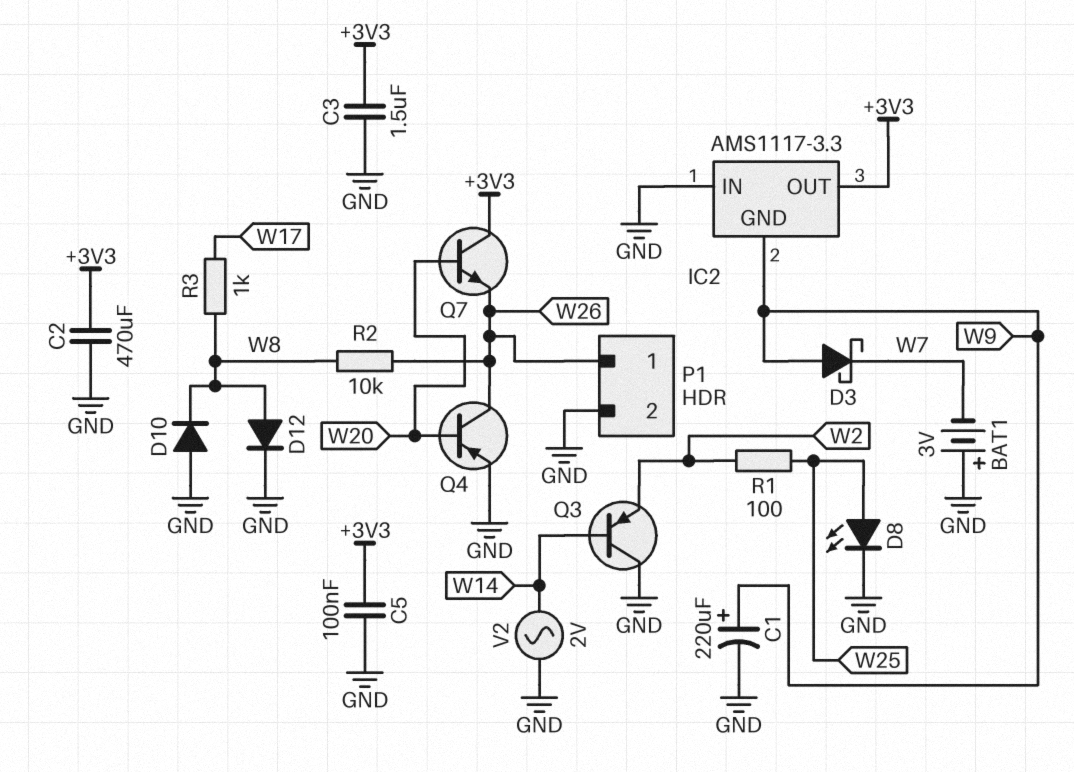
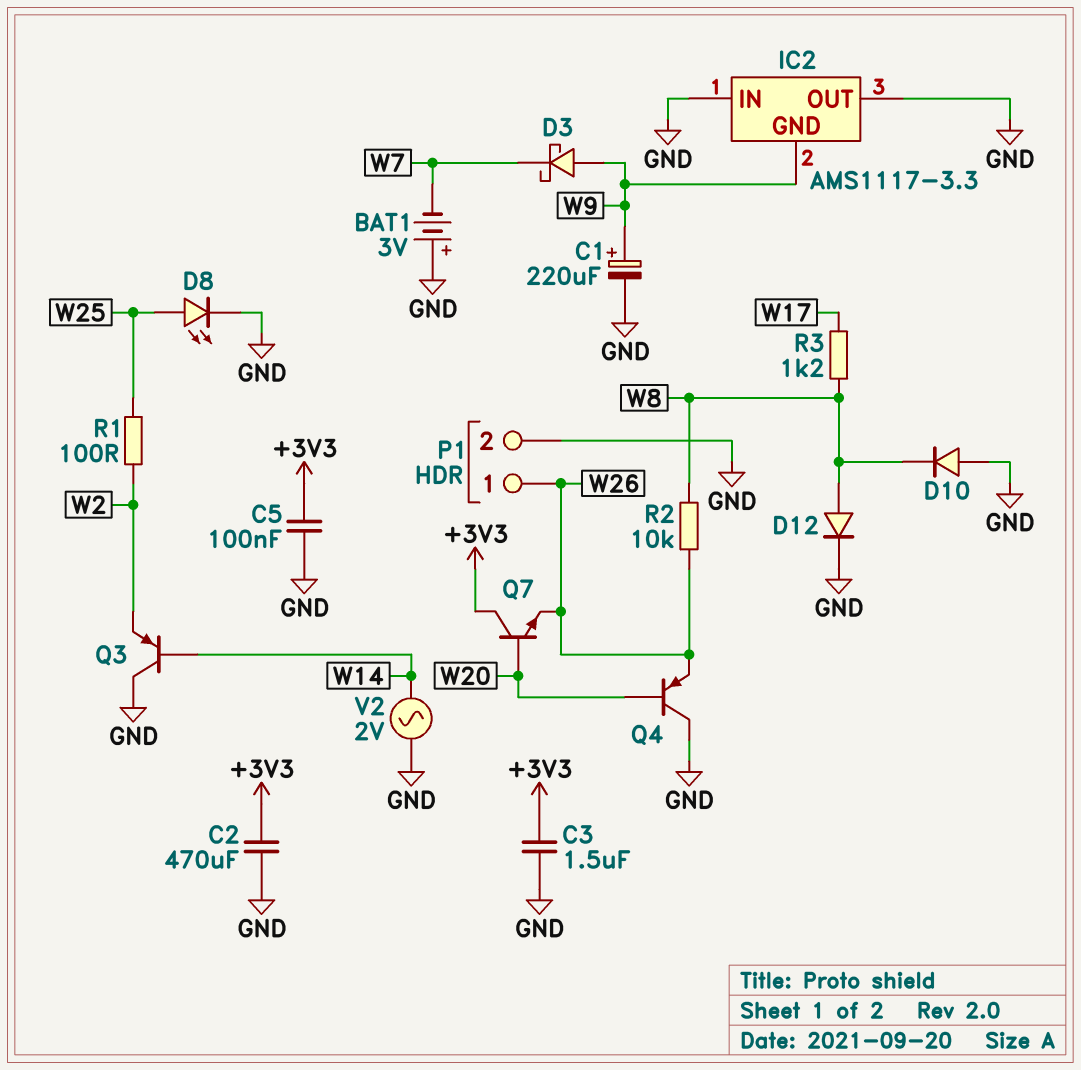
IC2 pin OUT: +3V3 -> GND
Q4: PNP (B W20, C W26, E GND) -> PNP (B W20, C GND, E W26)
R3: 1k (W8, W17) -> 1.2k (W8, W17)

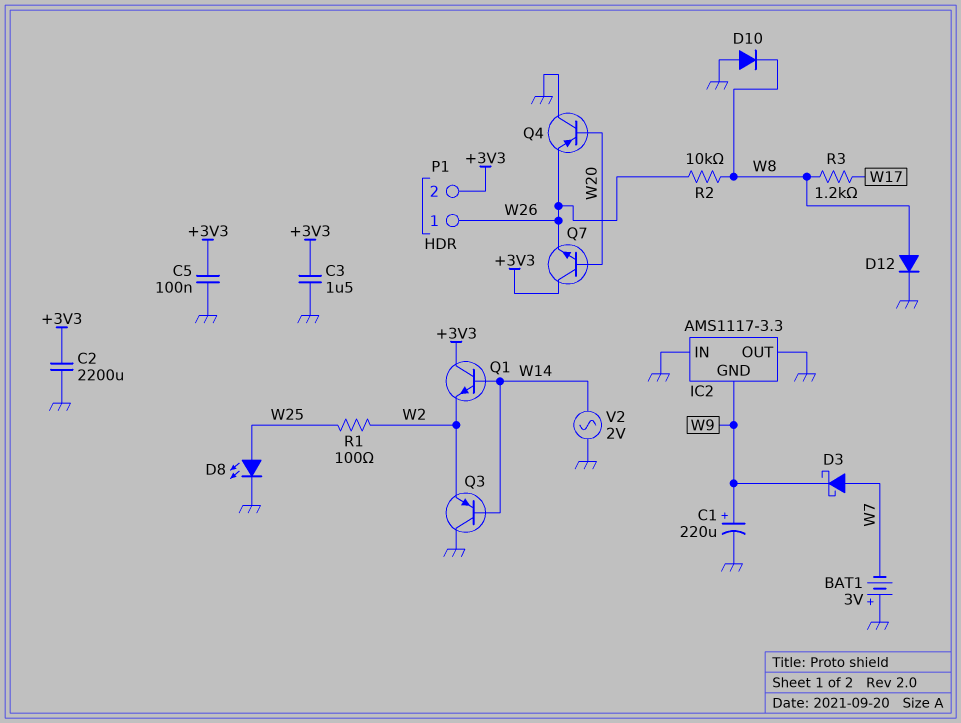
C2: 470uF (+3V3, GND) -> 2200uF (+3V3, GND)
D3: schottky (A W9, K W7) -> schottky (A W7, K W9)
P1 pin 2: GND -> +3V3
Q1: none -> NPN (B W14, C +3V3, E W2)

